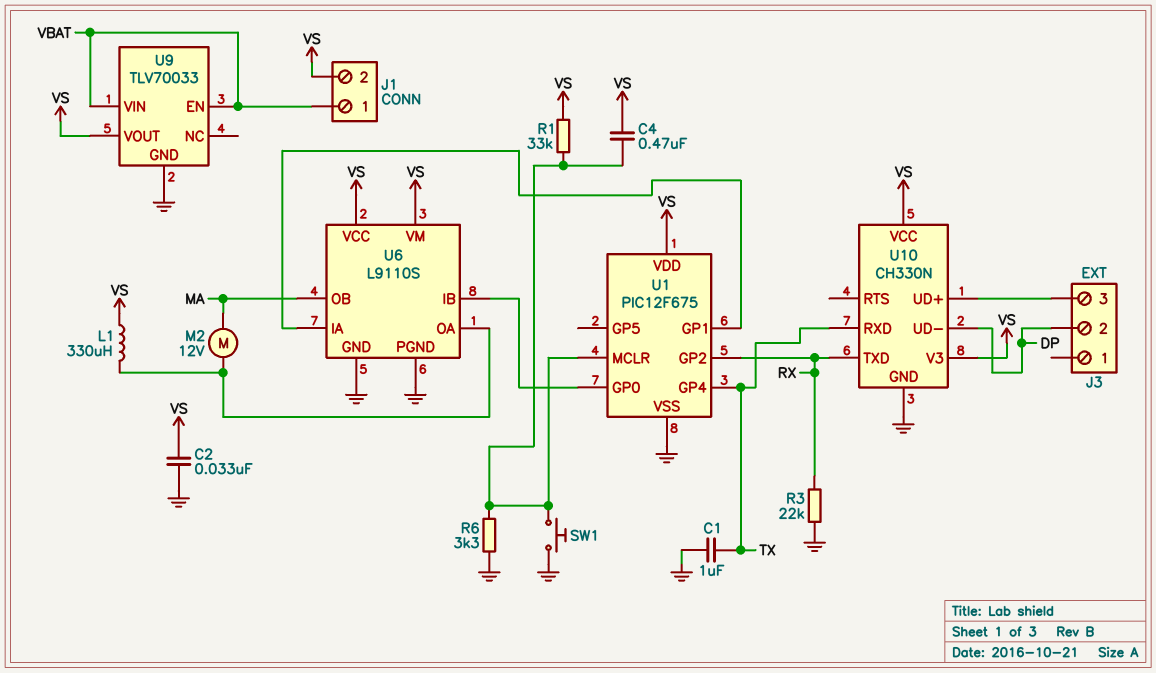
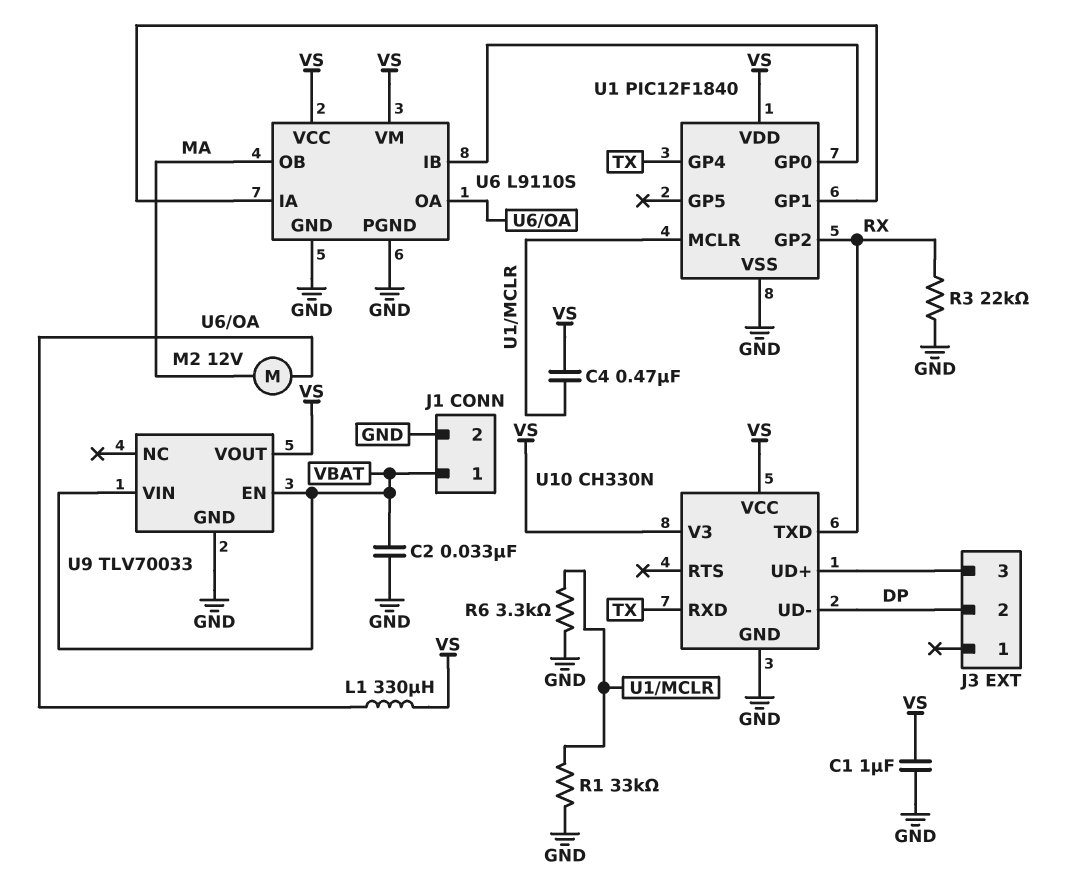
C1: 1uF (GND, TX) -> 1uF (GND, VS)
C2: 33nF (GND, VS) -> 33nF (GND, VBAT)
J1 pin 2: VS -> GND
R1: 33k (U1/MCLR, VS) -> 33k (GND, U1/MCLR)
SW1: button (GND, U1/MCLR) -> none
U1: PIC12F675 -> PIC12F1840

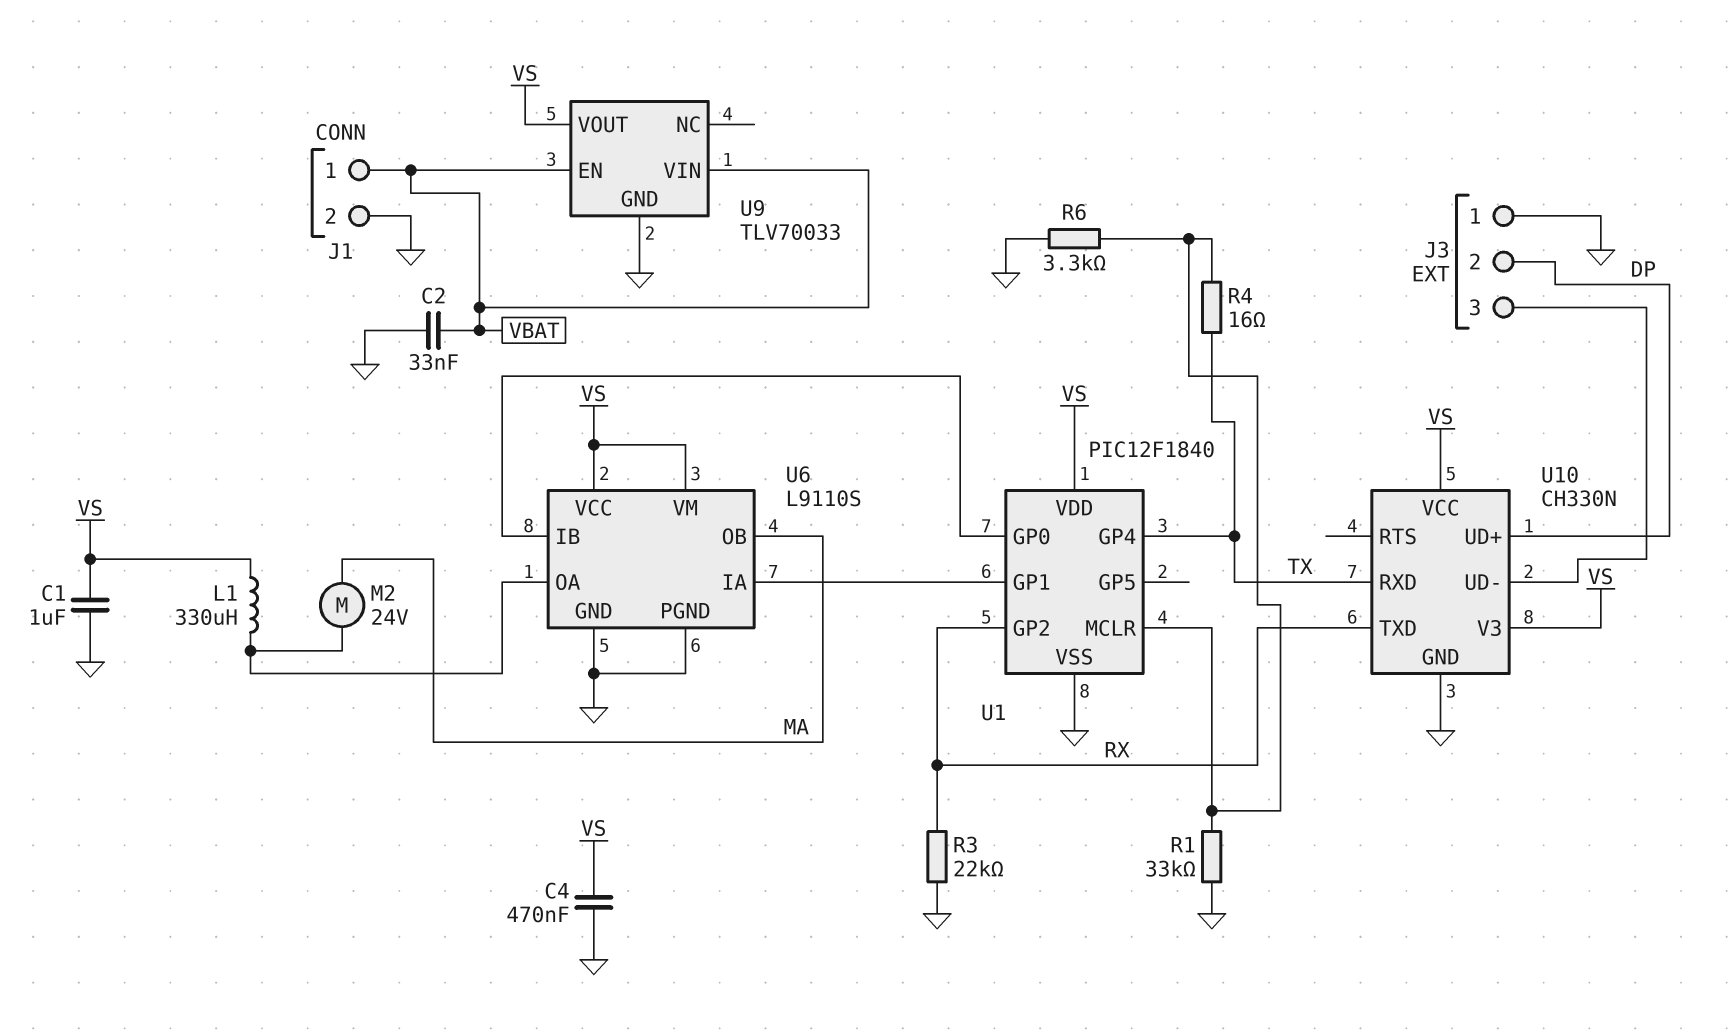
C4: 470nF (U1/MCLR, VS) -> 470nF (GND, VS)
J3 pin 1: none -> GND
M2: motor 12V (MA, U6/OA) -> motor 24V (MA, U6/OA)
R4: none -> 16 (TX, U1/MCLR)
U10 pin UD+: J3/3 -> DP
U10 pin UD-: DP -> J3/3

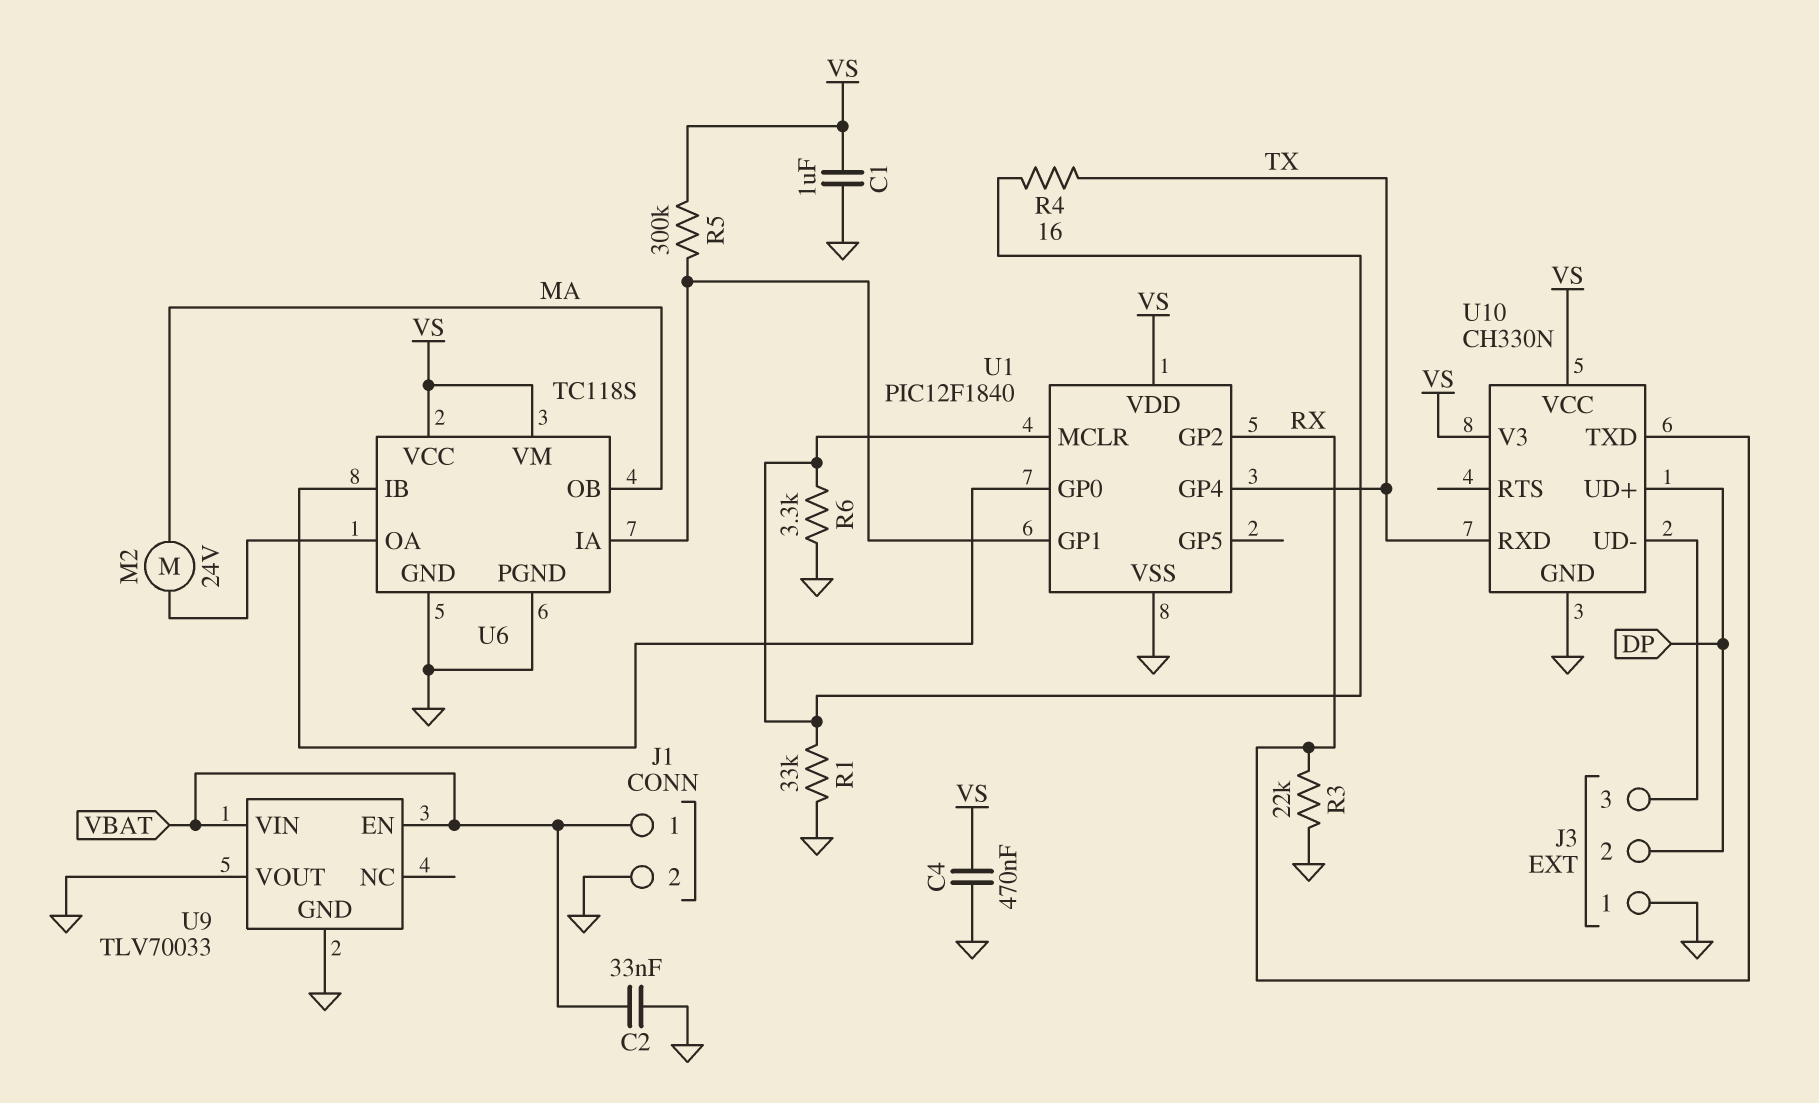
L1: 330uH (U6/OA, VS) -> none
R5: none -> 300k (U1/GP1, VS)
U6: L9110S -> TC118S
U9 pin VOUT: VS -> GND

